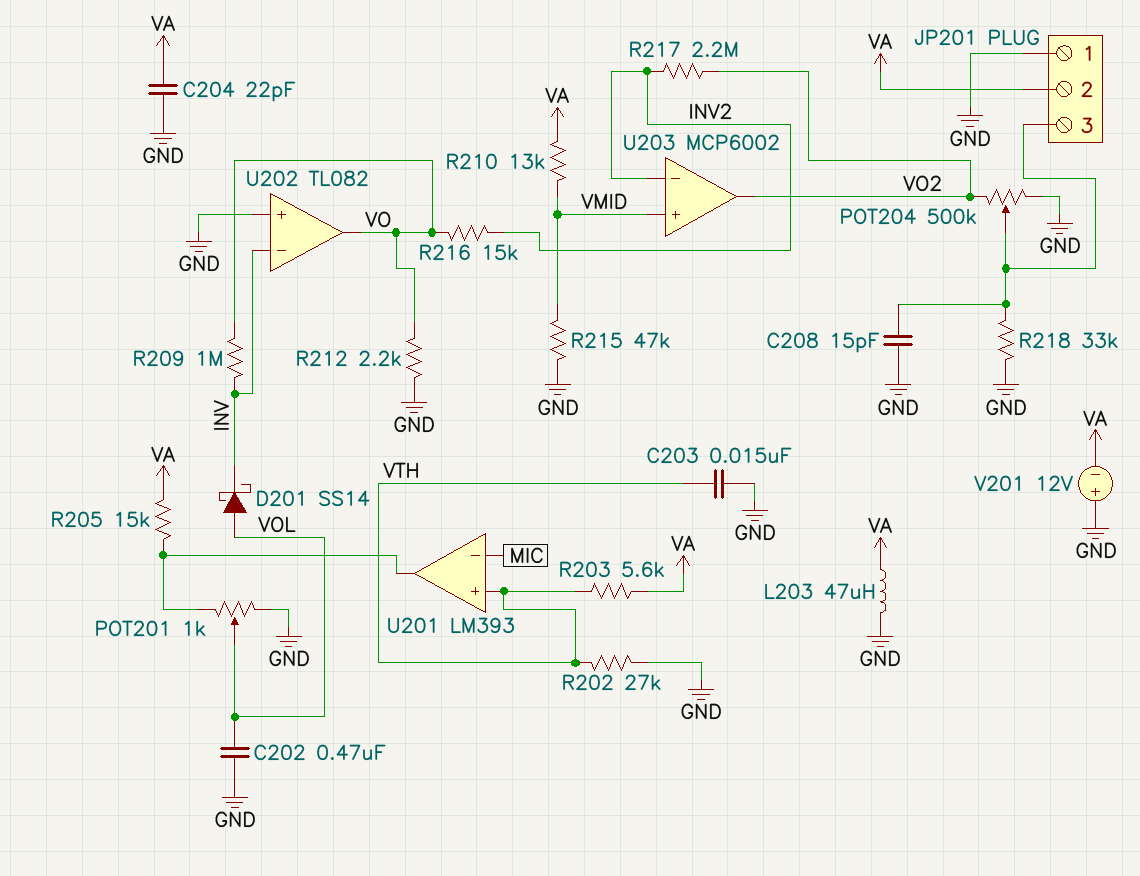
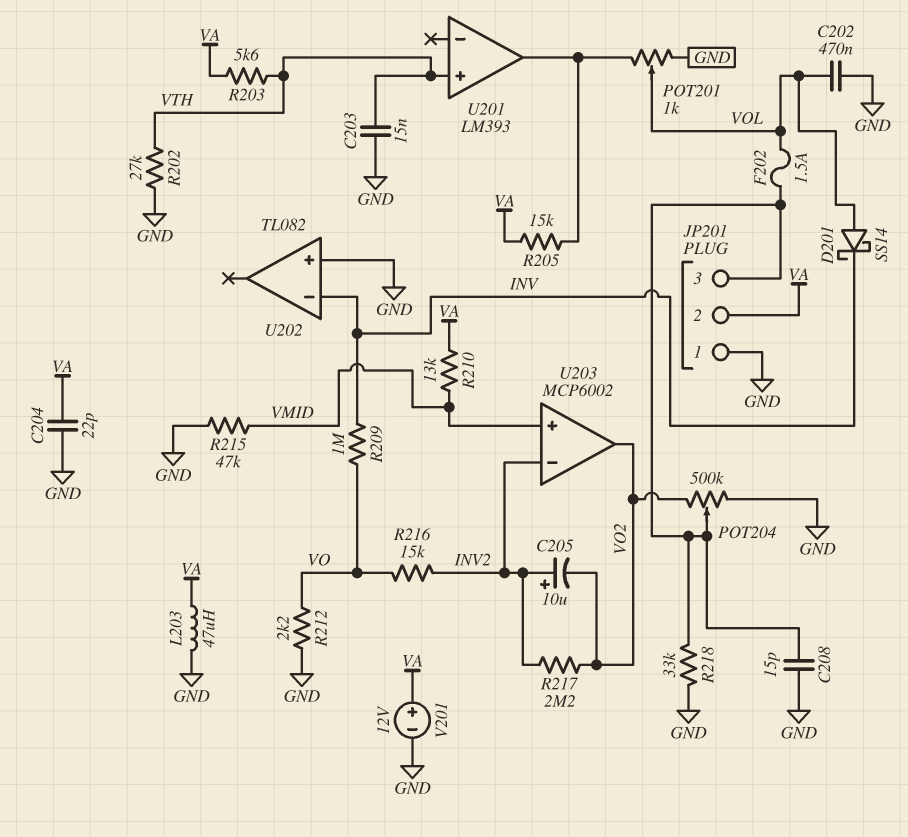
C205: none -> 10uF (plus INV2, minus VO2)
F202: none -> 1.5A (JP201/3, VOL)
U201 pin in-: MIC -> none
U202 pin out: VO -> none
V201: 12V (plus GND, minus VA) -> 12V (plus VA, minus GND)

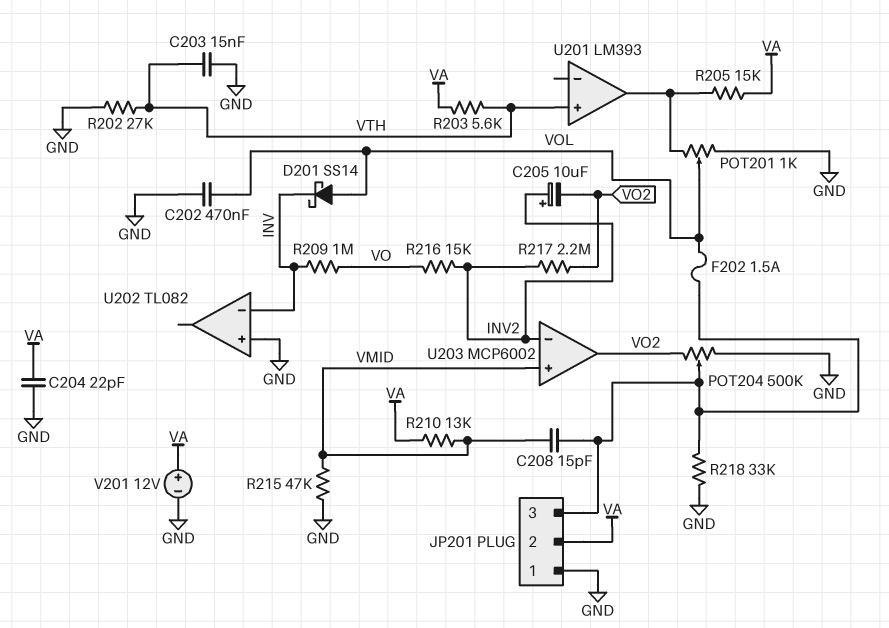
C208: 15pF (GND, JP201/3) -> 15pF (JP201/3, VMID)
L203: 47uH (GND, VA) -> none
R212: 2.2k (GND, VO) -> none

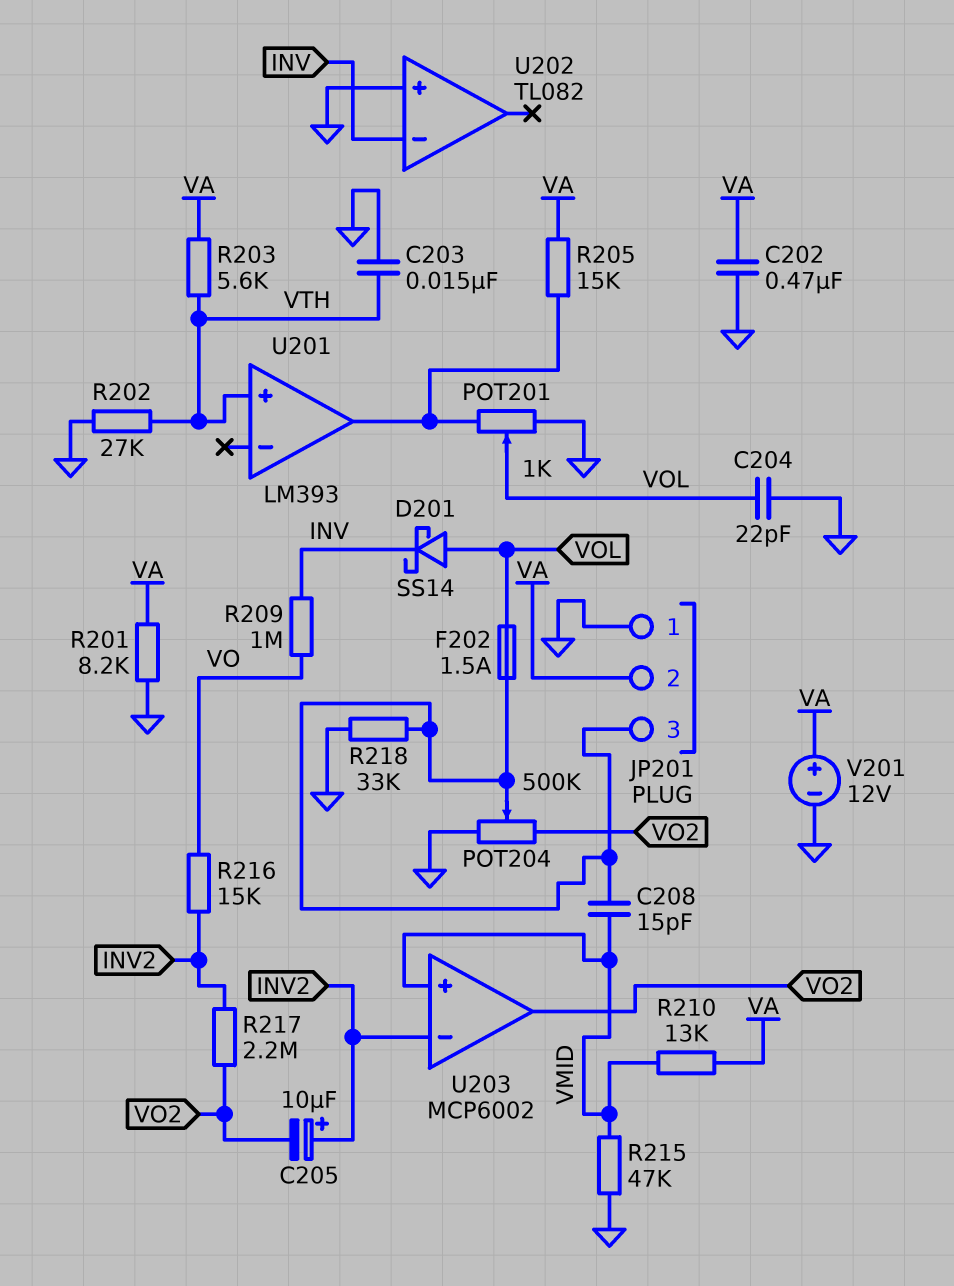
C202: 470nF (GND, VOL) -> 470nF (GND, VA)
C204: 22pF (GND, VA) -> 22pF (GND, VOL)
R201: none -> 8.2k (GND, VA)

